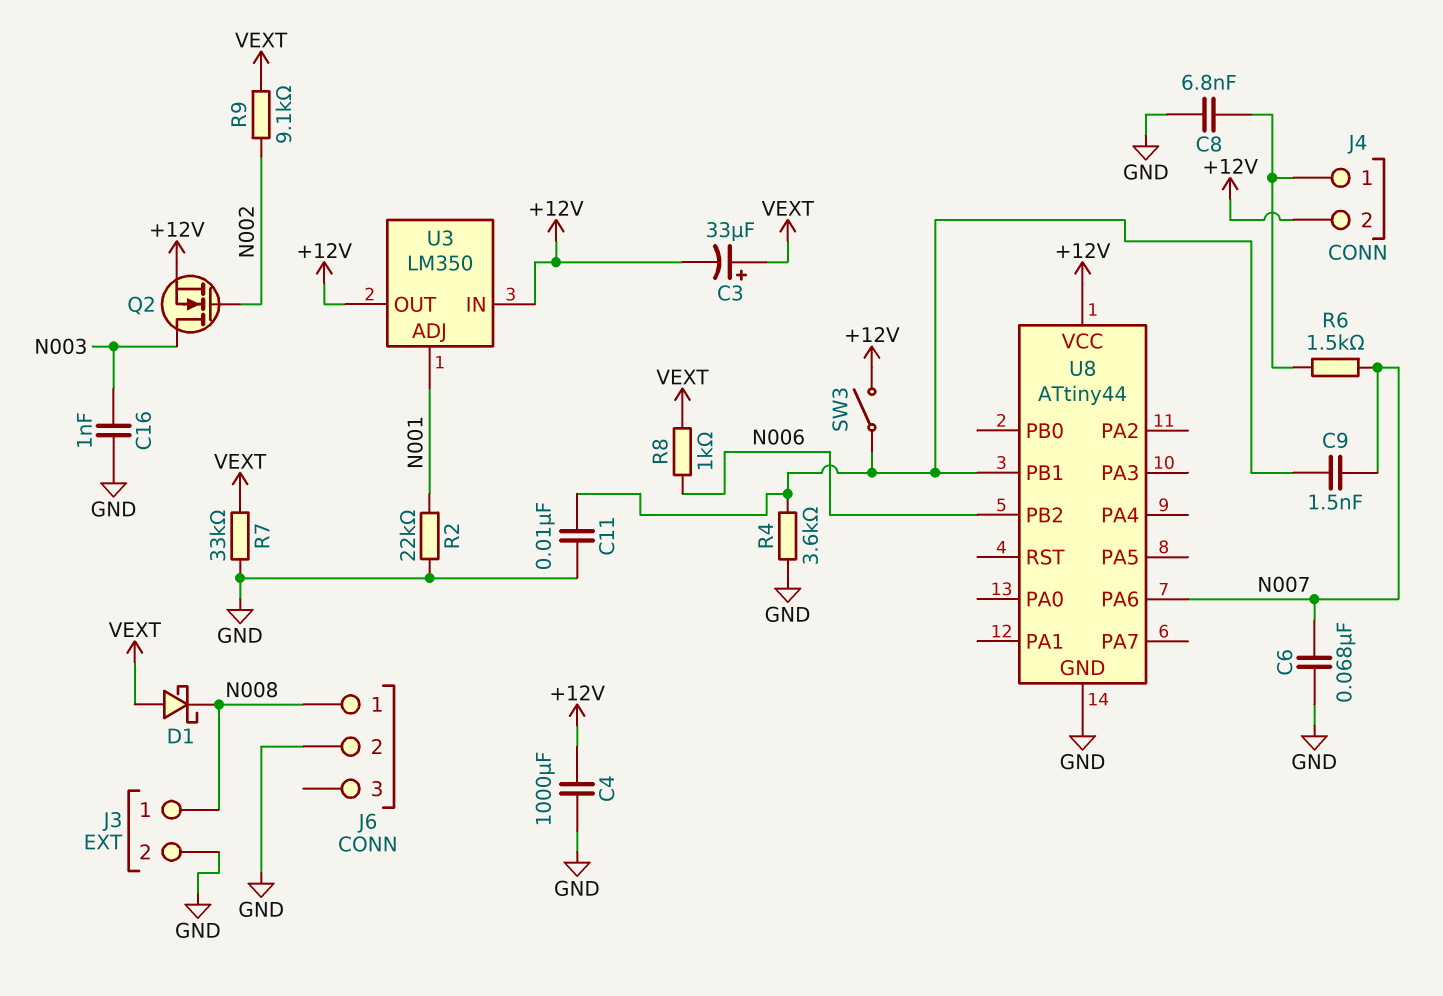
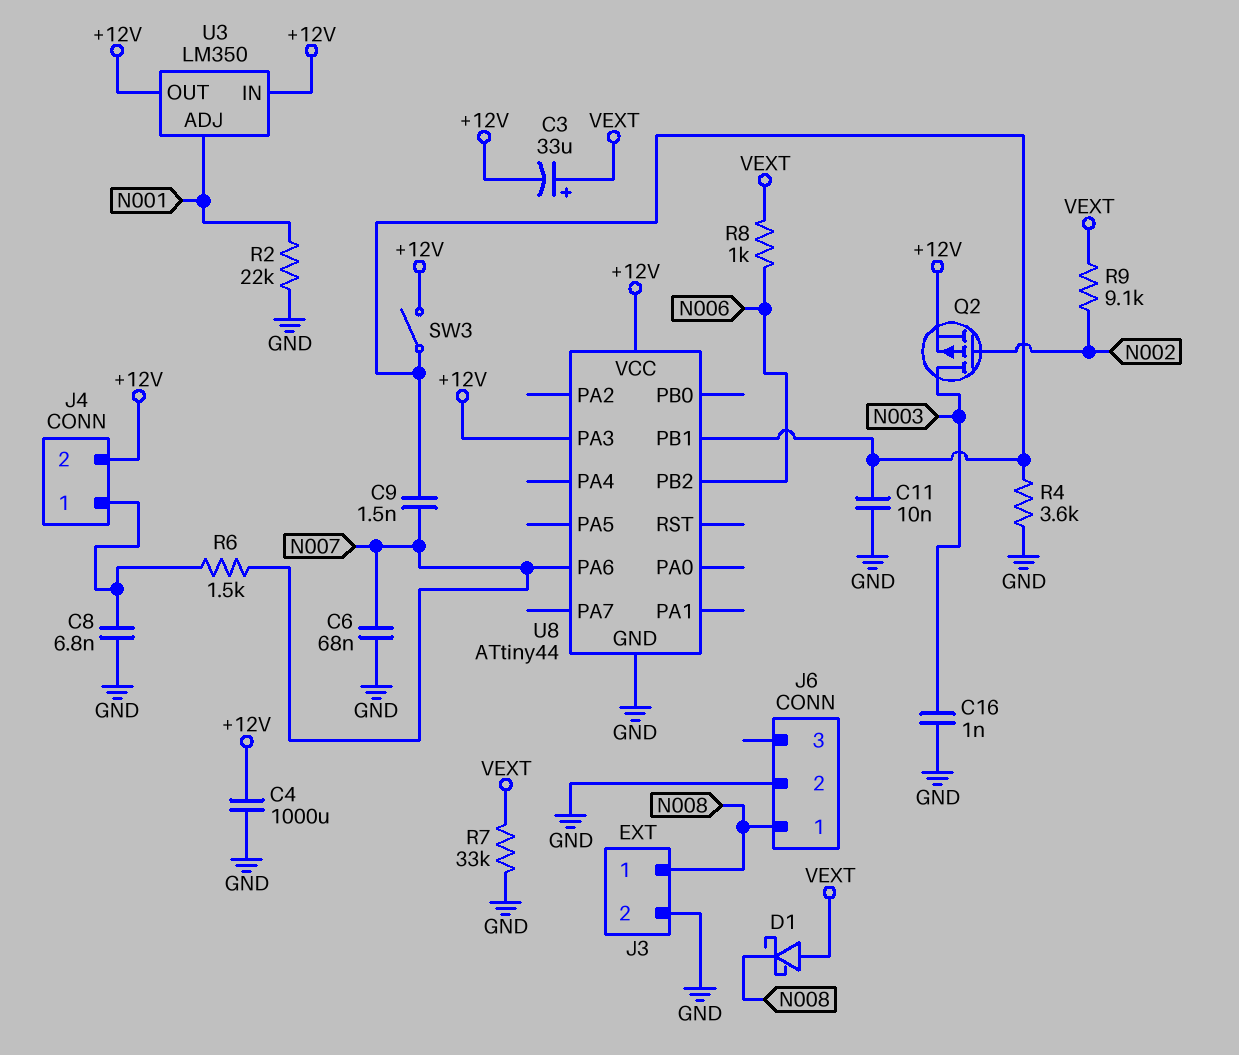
Q2: NMOS (G N002, D N003, S +12V) -> PMOS (G N002, D N003, S +12V)
U8 pin PA3: none -> +12V

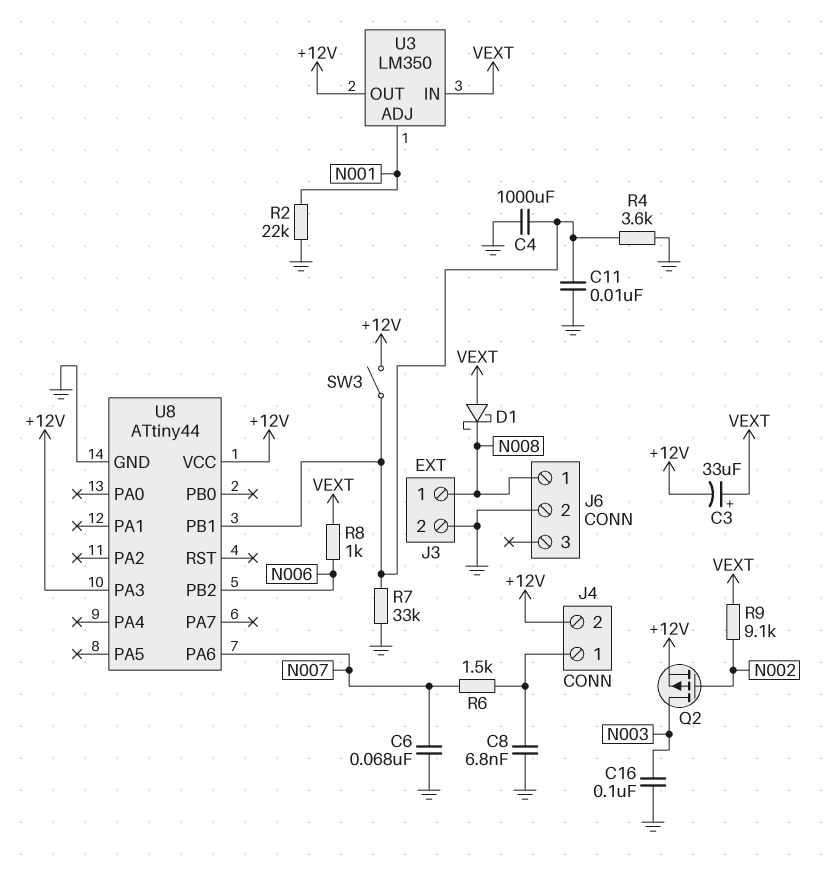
C4: 1000uF (+12V, GND) -> 1000uF (GND, U8/PB1)
C9: 1.5nF (N007, U8/PB1) -> none
C16: 1nF (GND, N003) -> 100nF (GND, N003)
R7: 33k (GND, VEXT) -> 33k (GND, U8/PB1)
U3 pin IN: +12V -> VEXT

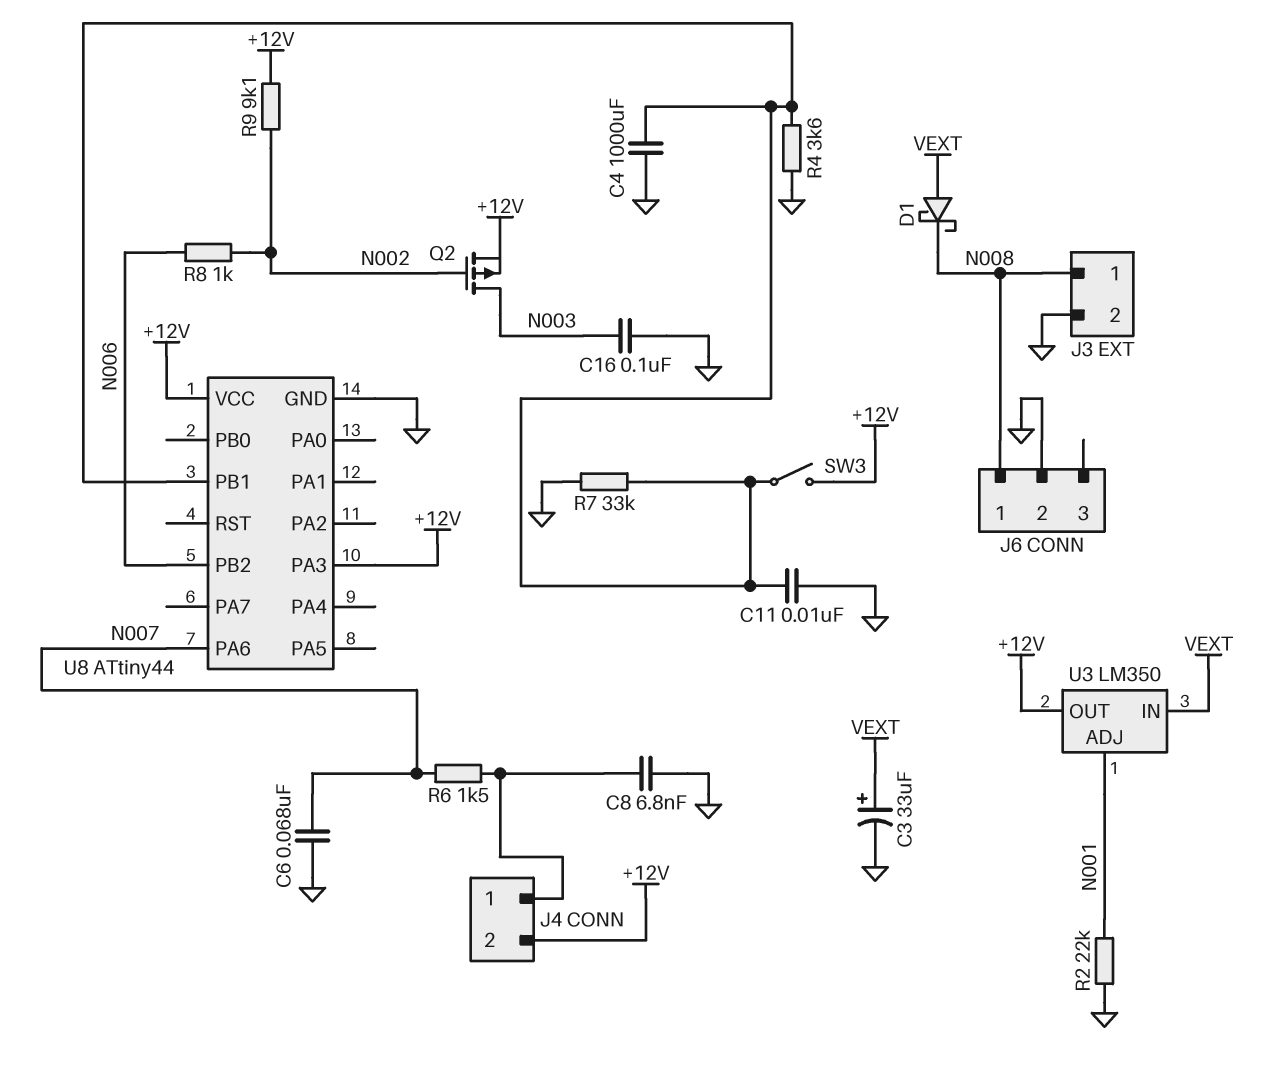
C3: 33uF (plus VEXT, minus +12V) -> 33uF (plus VEXT, minus GND)
R8: 1k (N006, VEXT) -> 1k (N002, N006)
R9: 9.1k (N002, VEXT) -> 9.1k (+12V, N002)

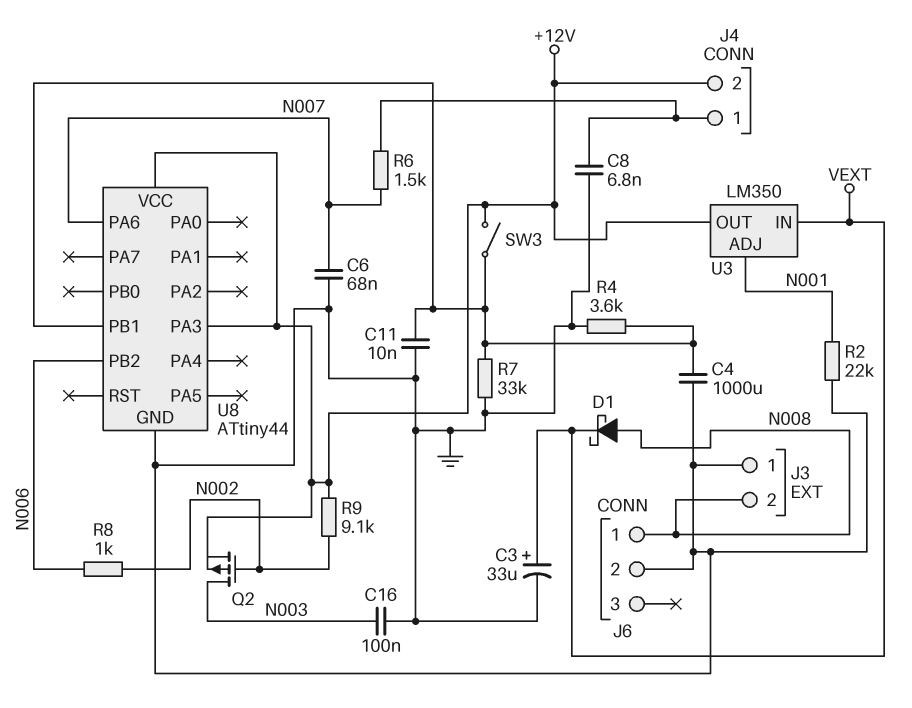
D1: schottky (A VEXT, K N008) -> schottky (A N008, K VEXT)
J3 pin 1: N008 -> GND
J3 pin 2: GND -> N008

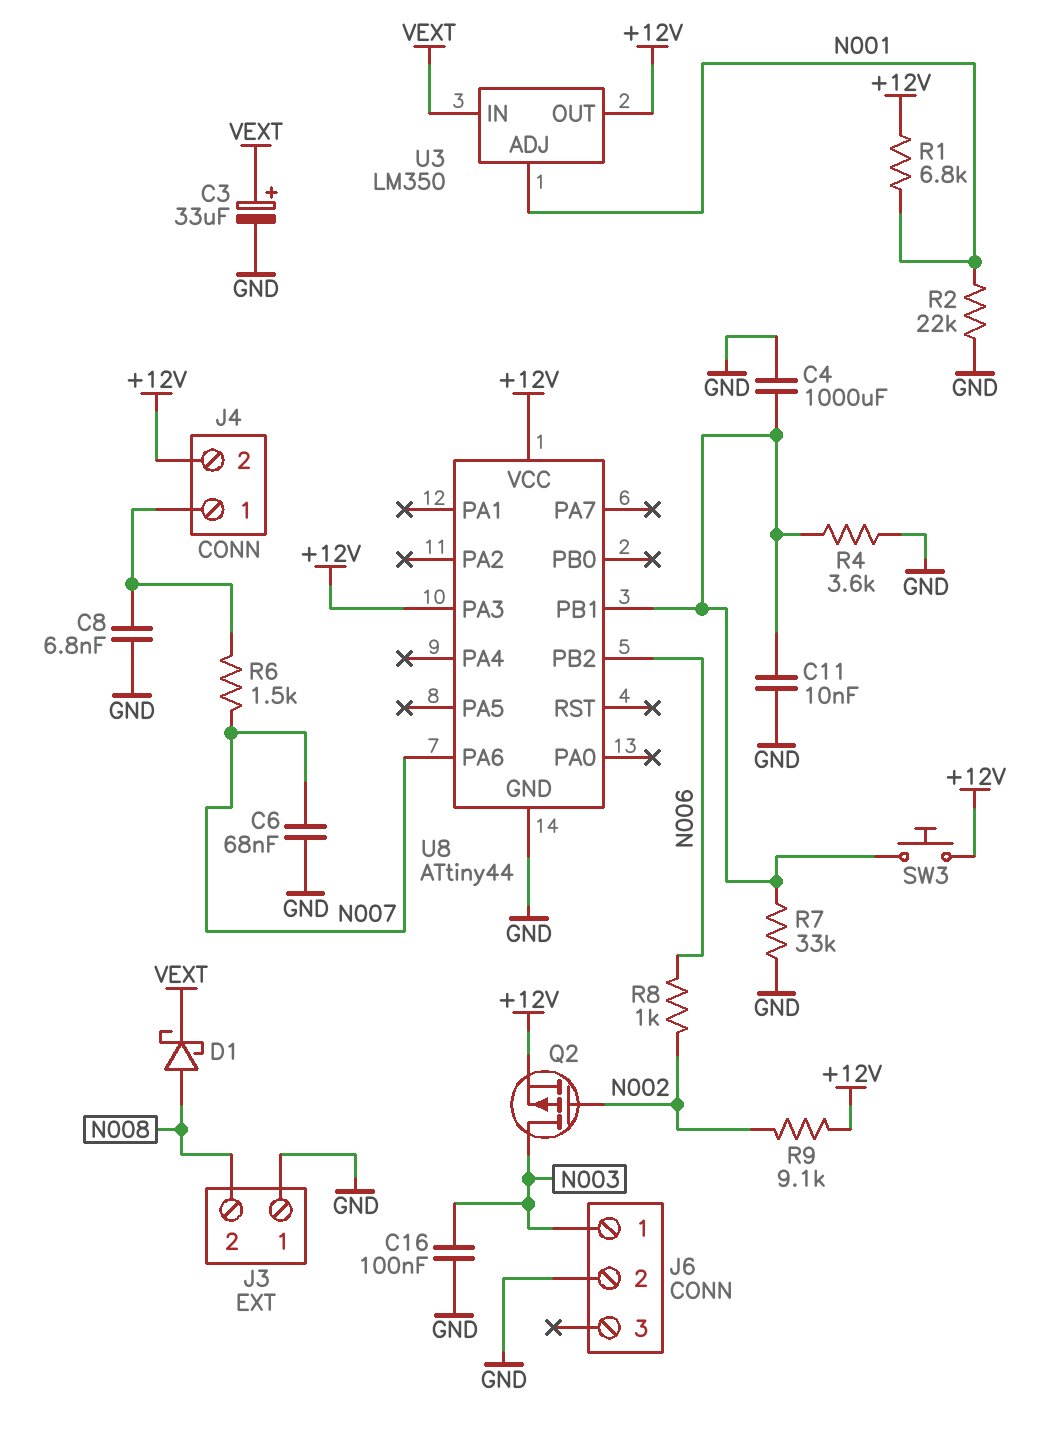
J6 pin 1: N008 -> N003
R1: none -> 6.8k (+12V, N001)
SW3: switch (+12V, U8/PB1) -> button (+12V, U8/PB1)

